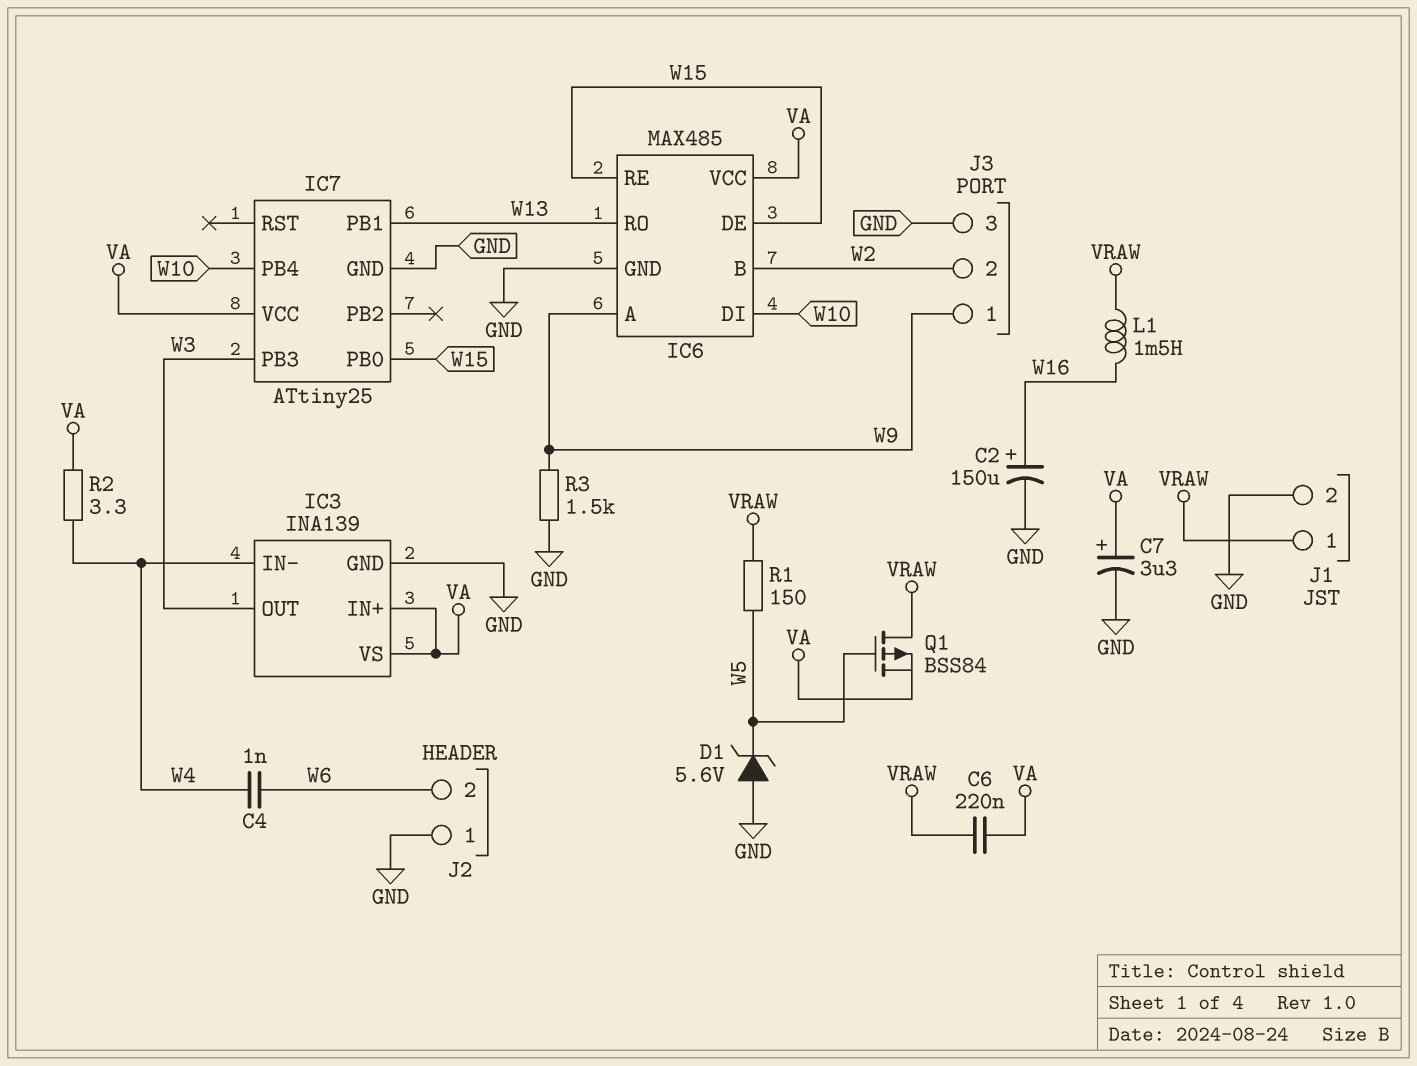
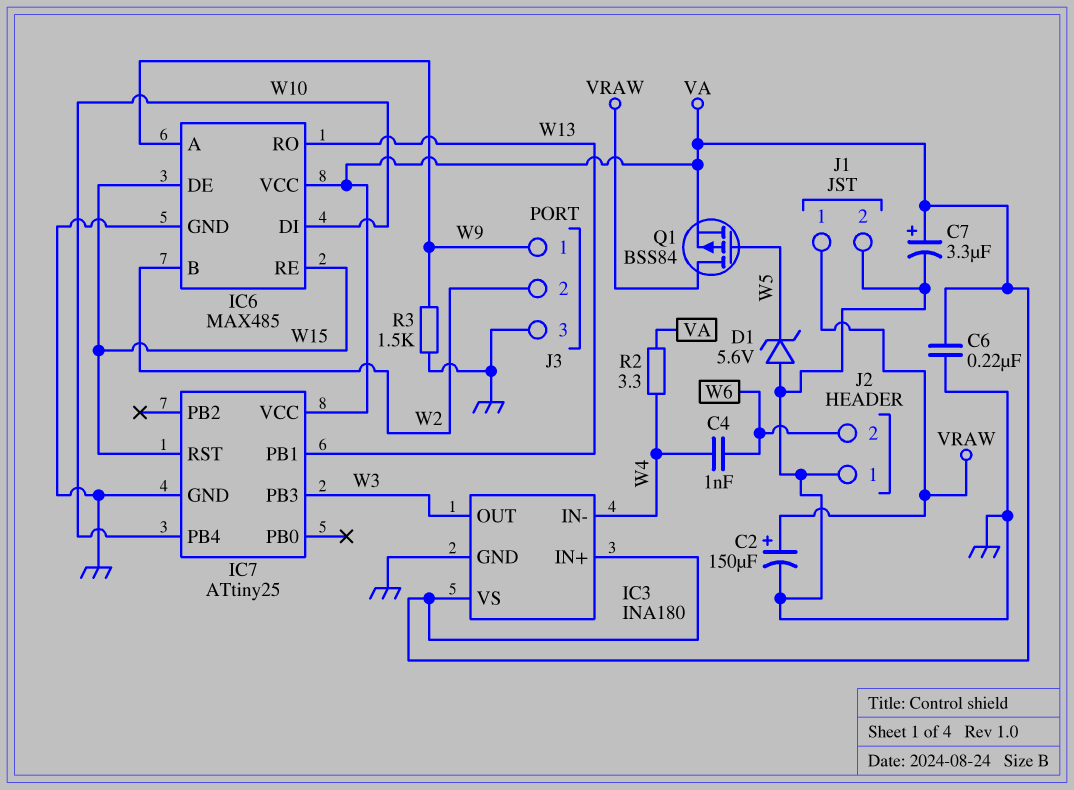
C2: 150uF (plus W16, minus GND) -> 150uF (plus VRAW, minus GND)
C6: 220nF (VA, VRAW) -> 220nF (GND, VA)
IC3: INA139 -> INA180
IC7 pin PB0: W15 -> none
IC7 pin RST: none -> W15
L1: 1.5mH (VRAW, W16) -> none
R1: 150 (VRAW, W5) -> none

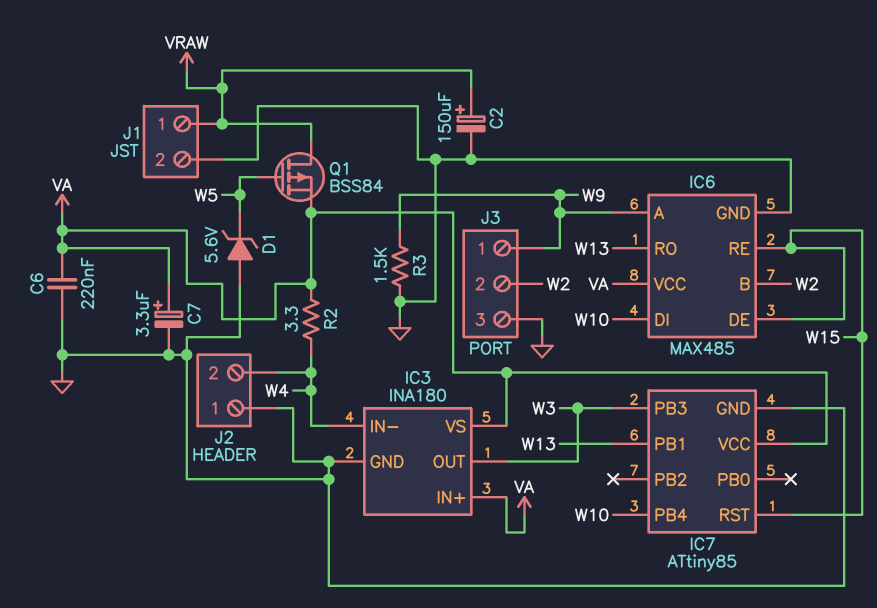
C4: 1nF (W4, W6) -> none
IC7: ATtiny25 -> ATtiny85
J2 pin 2: W6 -> W4

